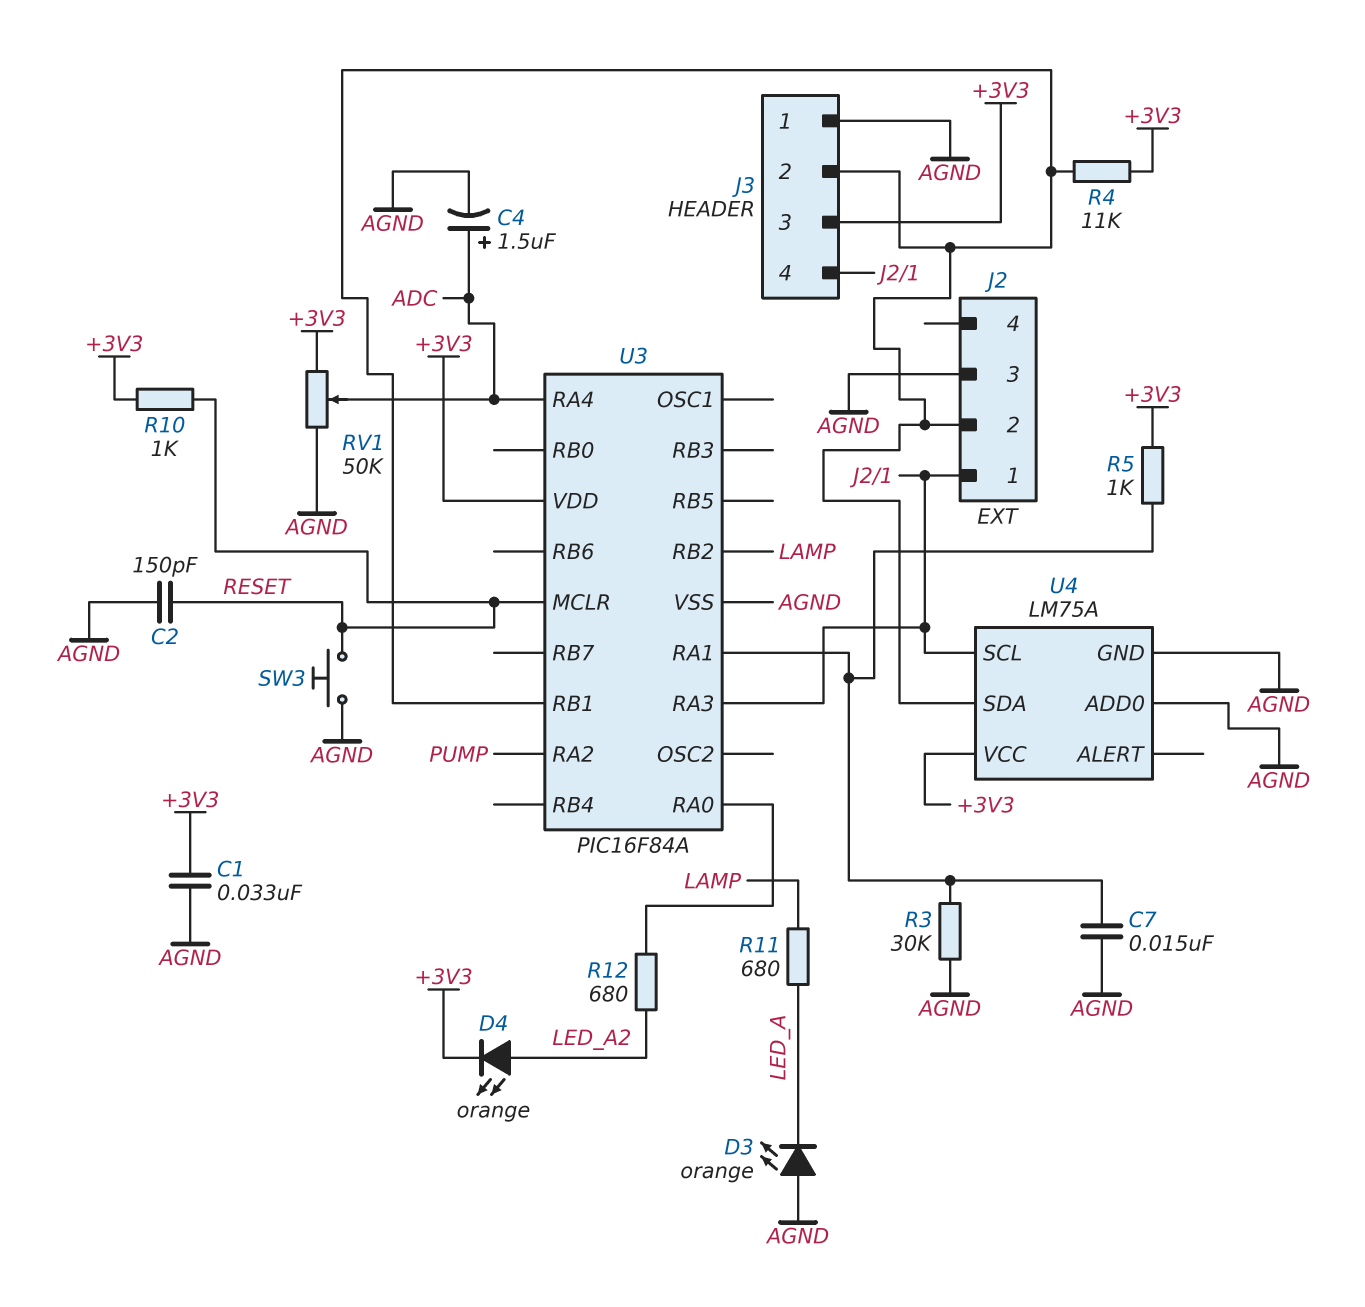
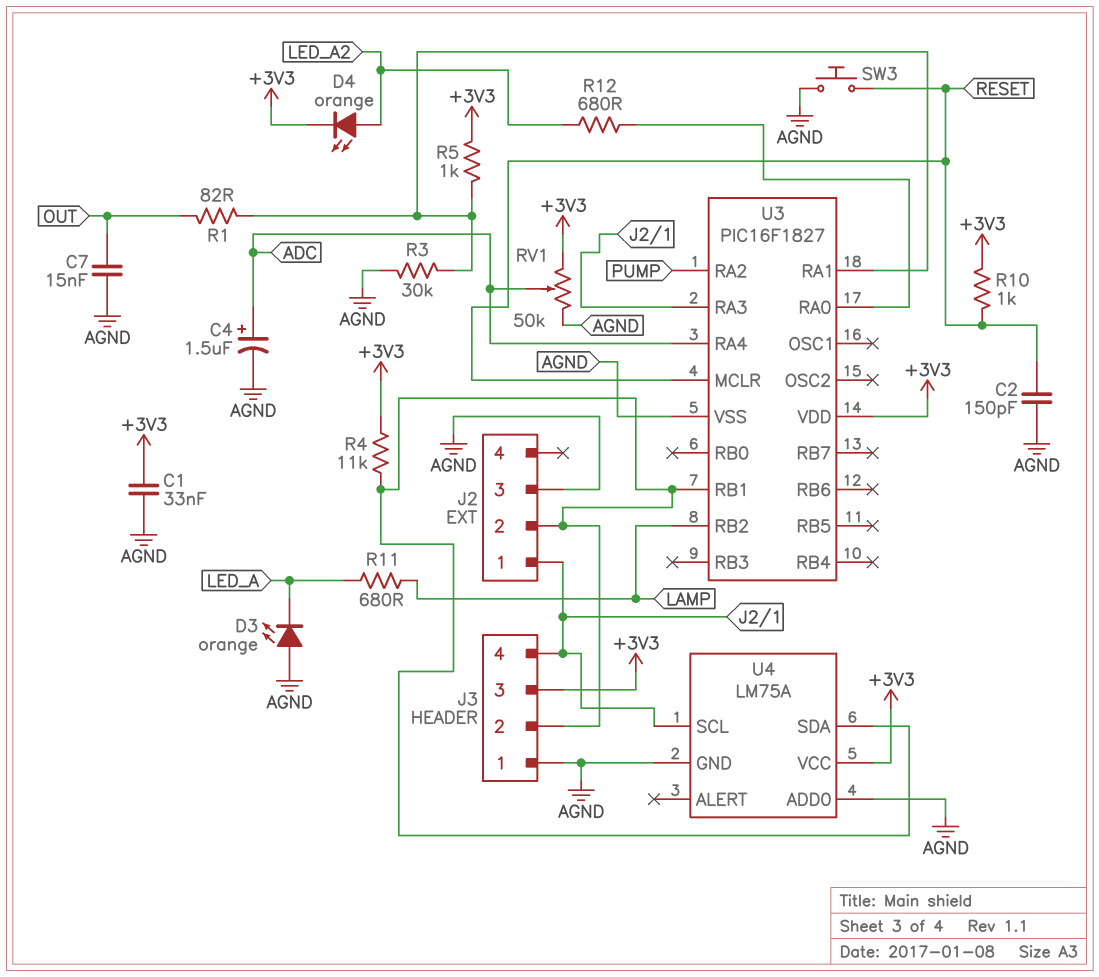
C7: 15nF (AGND, U3/RA1) -> 15nF (AGND, OUT)
R1: none -> 82 (OUT, U3/RA1)
U3: PIC16F84A -> PIC16F1827

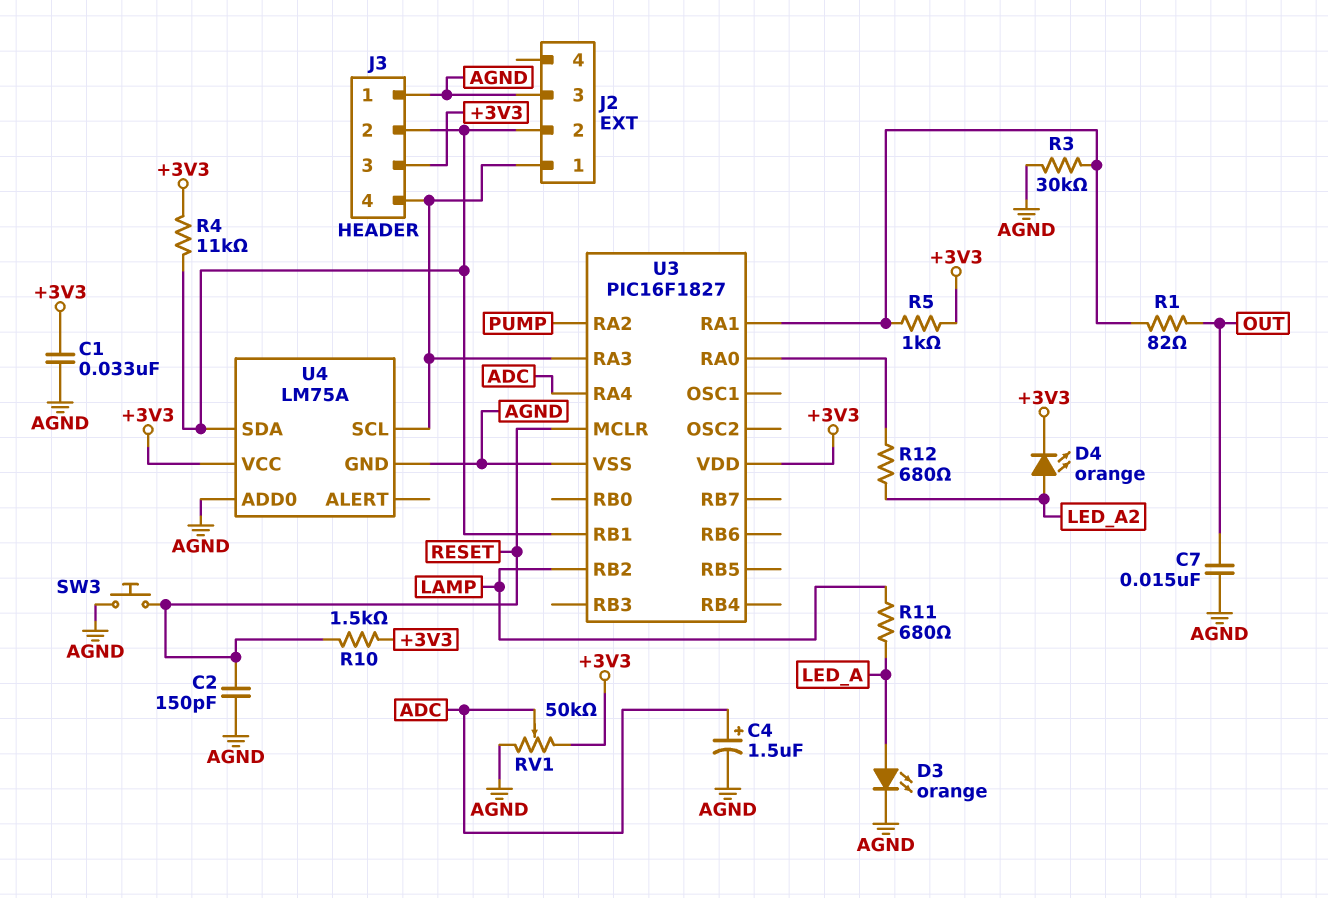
D3: LED orange (A AGND, K LED_A) -> LED orange (A LED_A, K AGND)
R10: 1k (+3V3, RESET) -> 1.5k (+3V3, RESET)

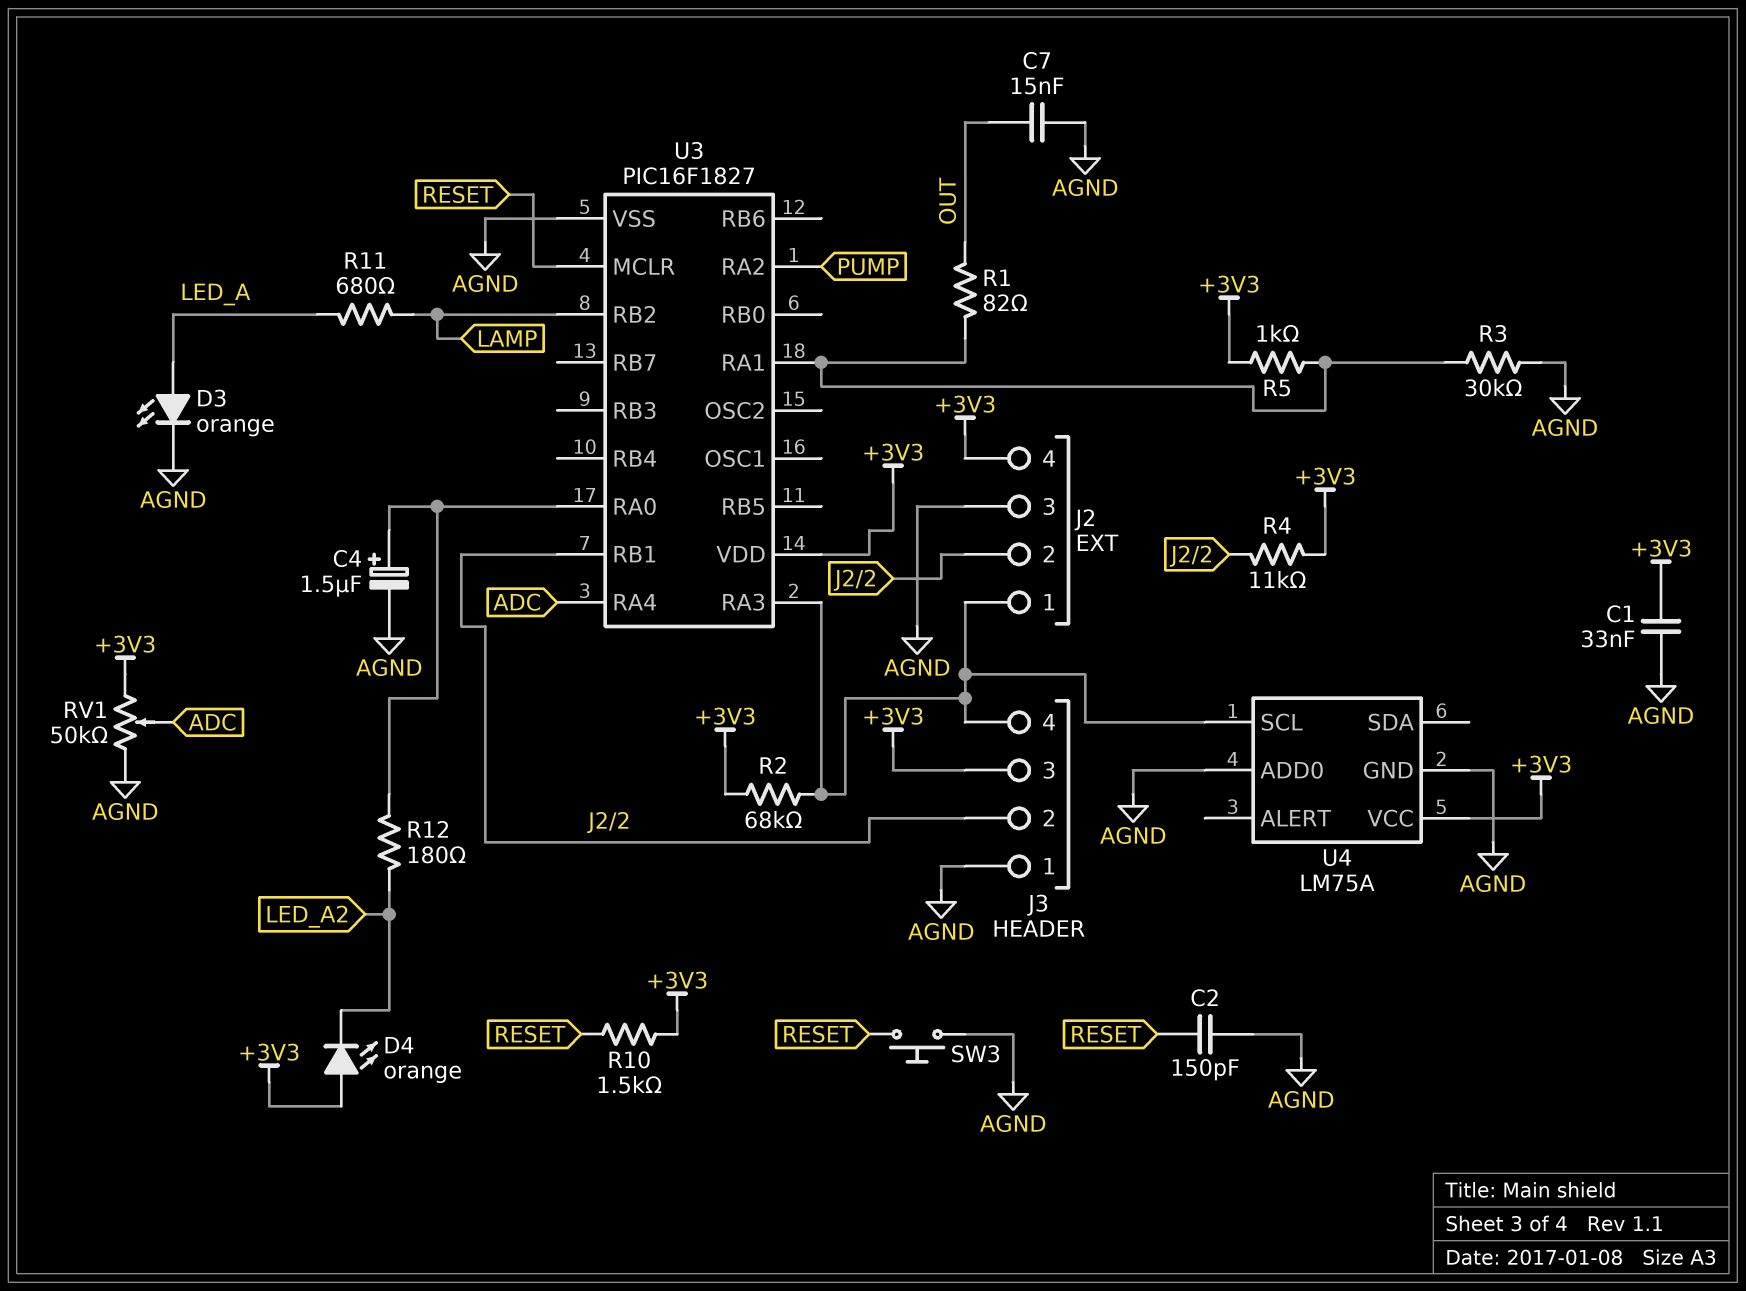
C4: 1.5uF (plus ADC, minus AGND) -> 1.5uF (plus U3/RA0, minus AGND)
D4: LED orange (A LED_A2, K +3V3) -> LED orange (A +3V3, K LED_A2)
J2 pin 4: none -> +3V3
R2: none -> 68k (+3V3, J2/1)
R12: 680 (LED_A2, U3/RA0) -> 180 (LED_A2, U3/RA0)
U4 pin SDA: J2/2 -> none

